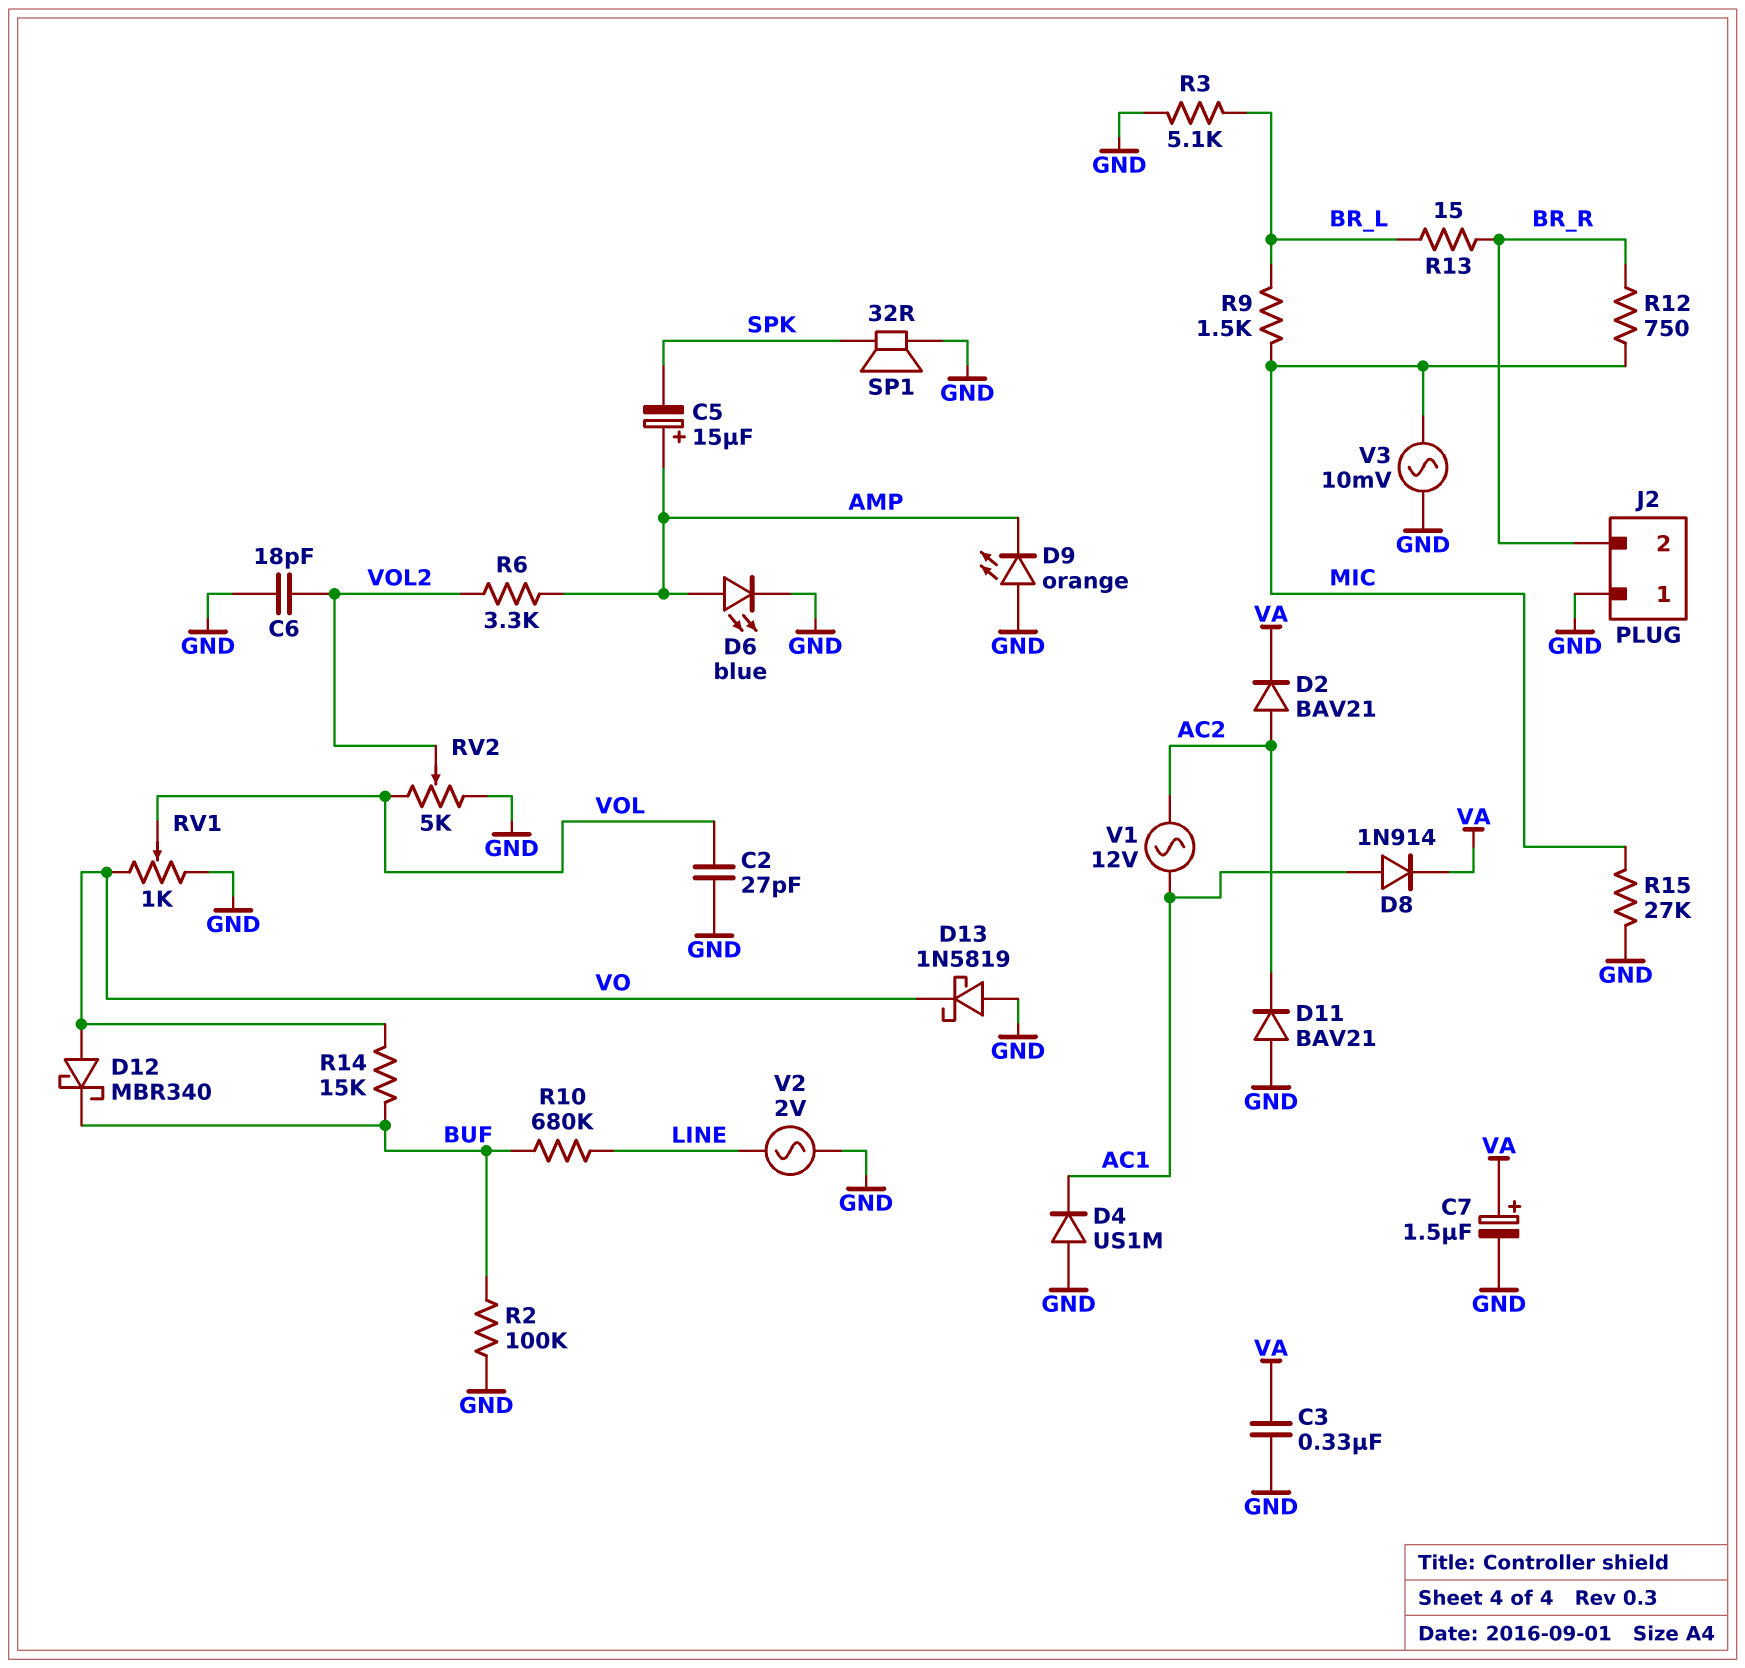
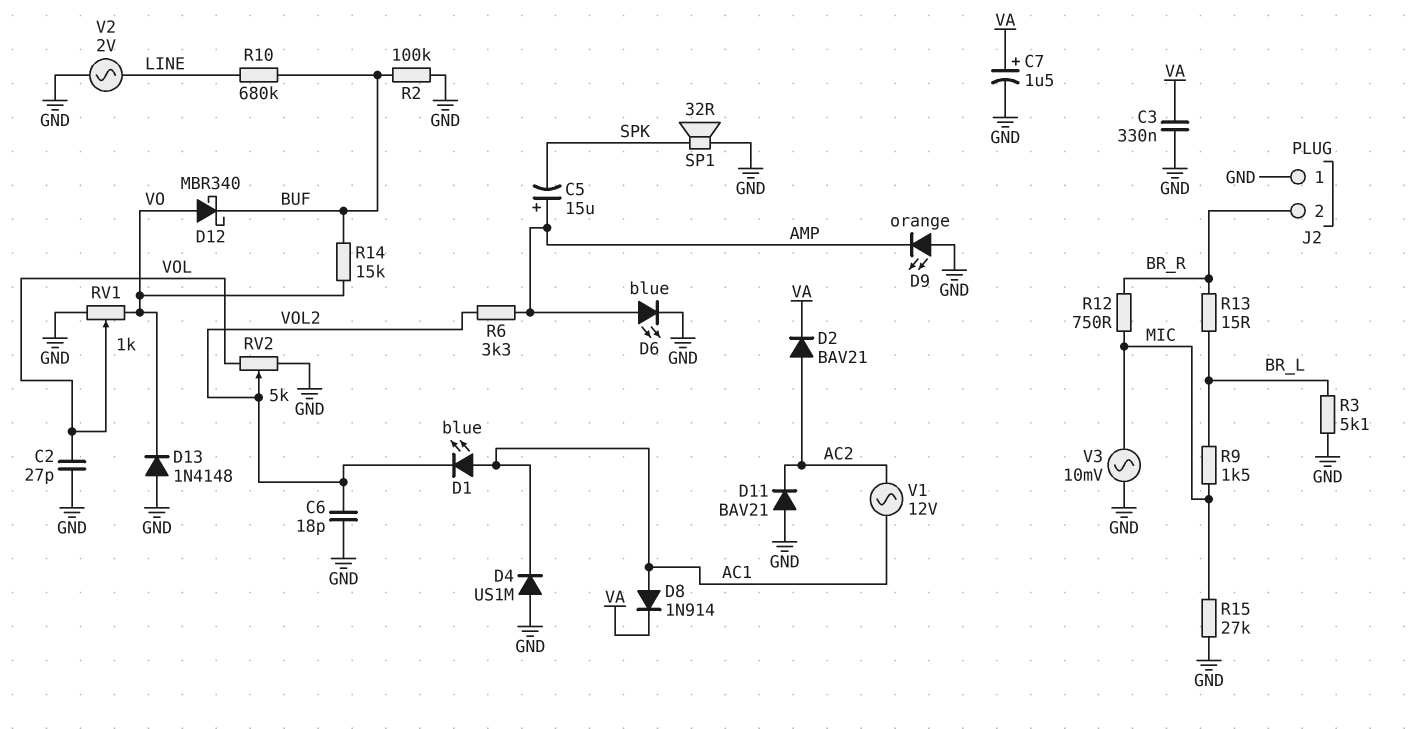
D1: none -> LED blue (A AC1, K VOL2)
D13: schottky 1N5819 (A GND, K VO) -> diode 1N4148 (A GND, K VO)

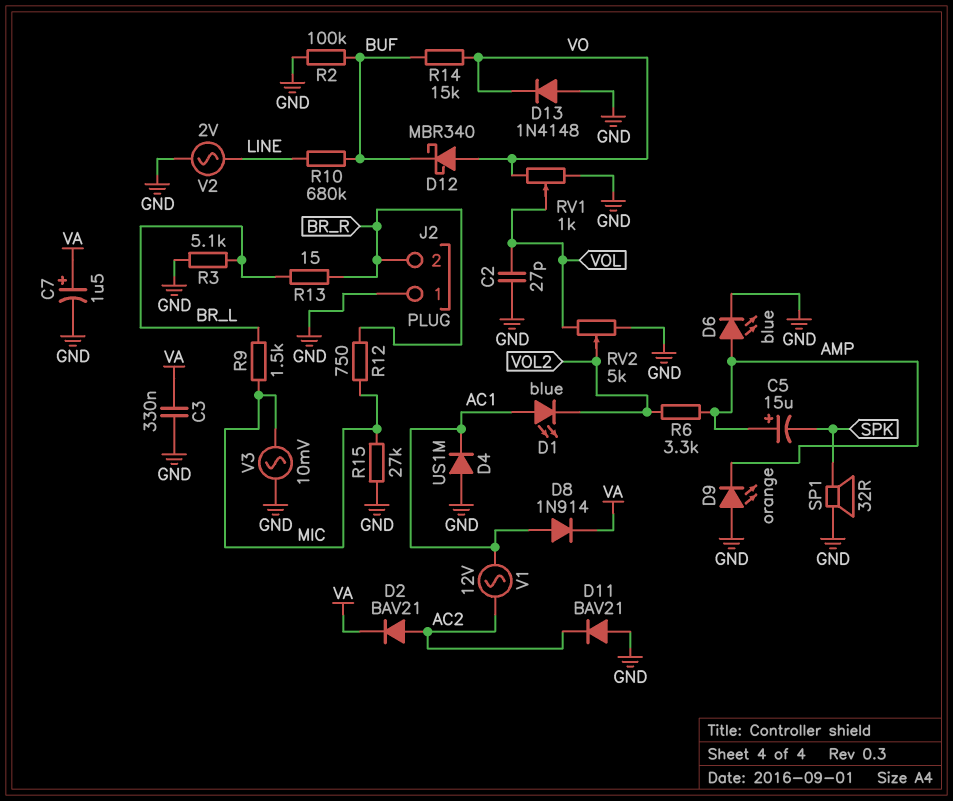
C6: 18pF (GND, VOL2) -> none

